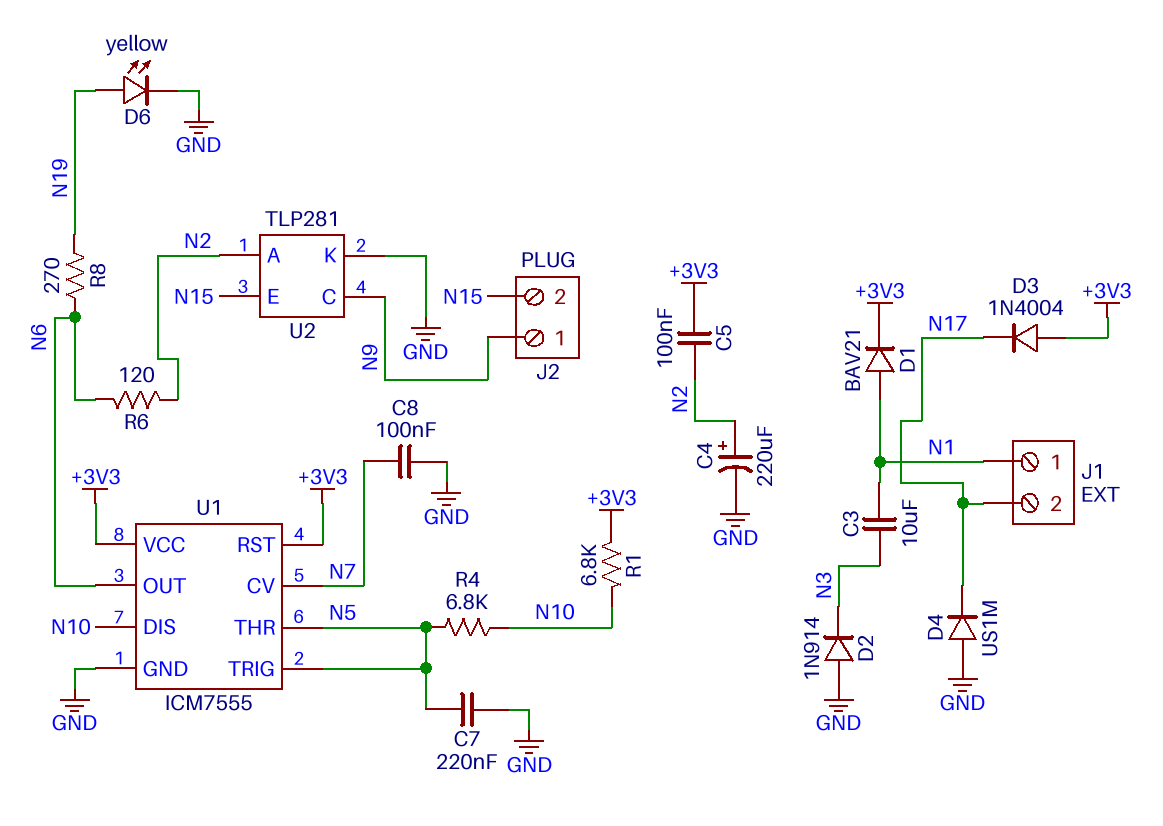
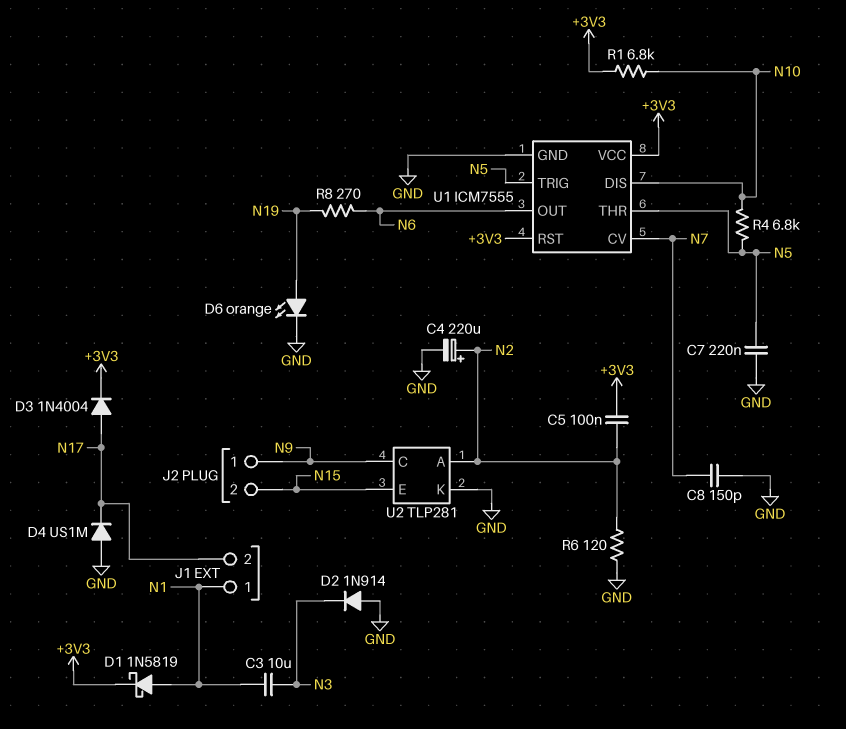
C8: 100nF (GND, N7) -> 150pF (GND, N7)
D1: diode BAV21 (A N1, K +3V3) -> schottky 1N5819 (A N1, K +3V3)
D3: diode 1N4004 (A +3V3, K N17) -> diode 1N4004 (A N17, K +3V3)
D6: LED yellow (A N19, K GND) -> LED orange (A N19, K GND)
R6: 120 (N2, N6) -> 120 (GND, N2)

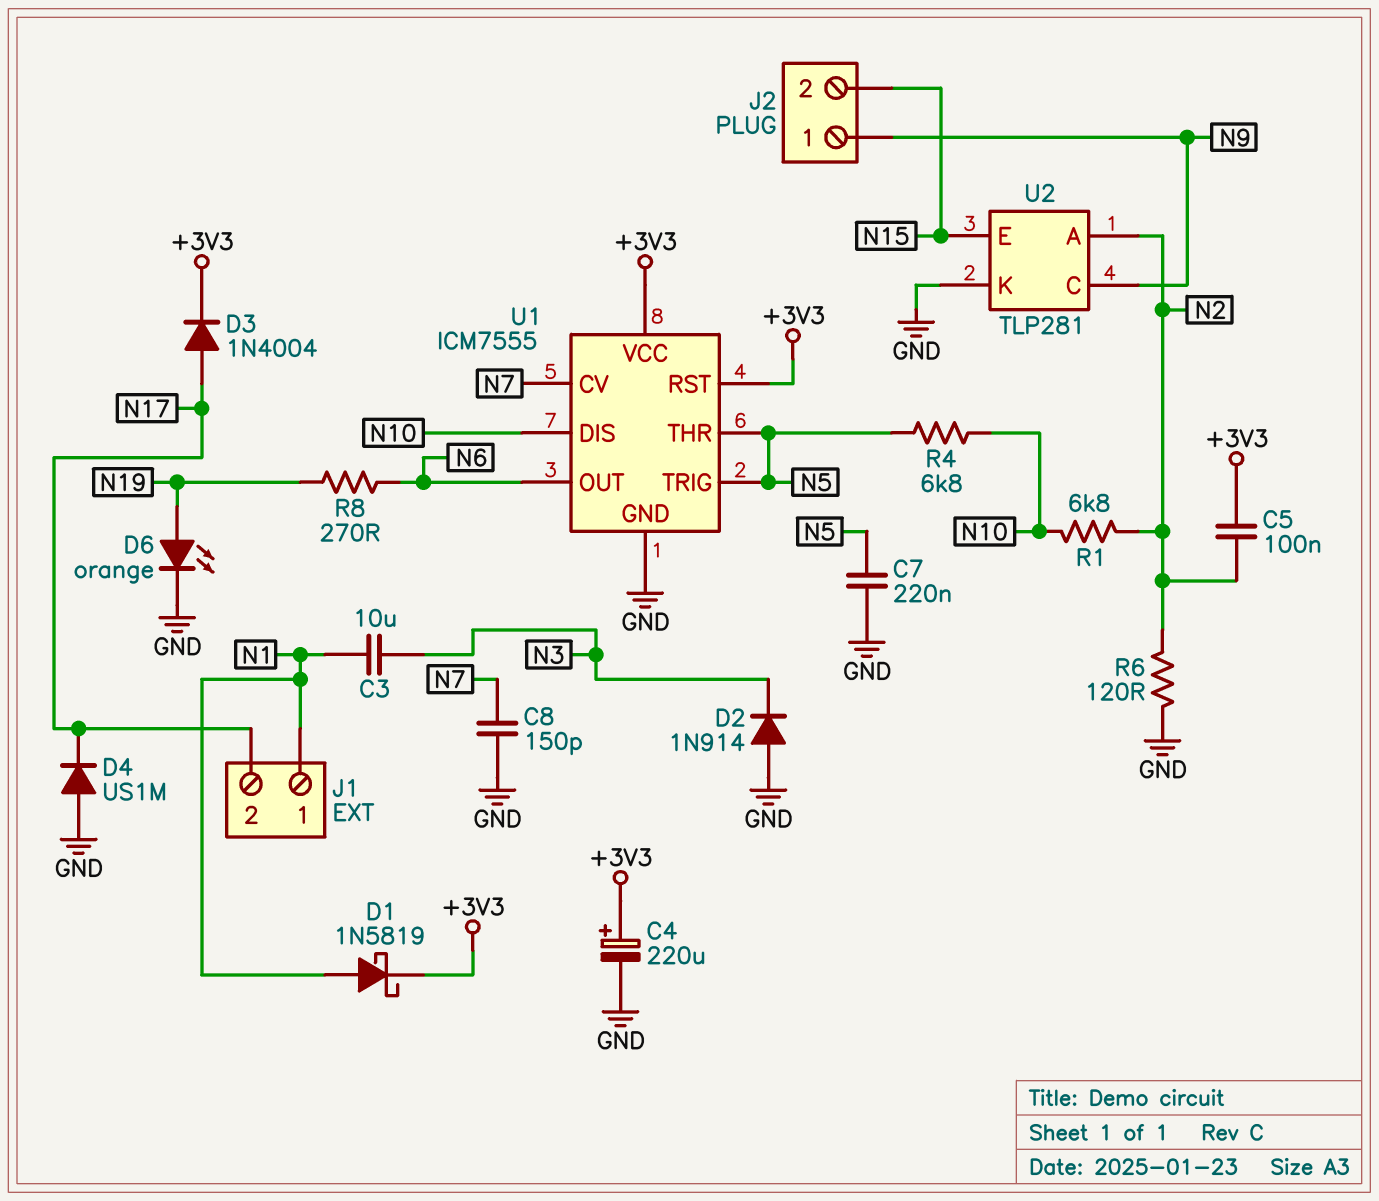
C4: 220uF (plus N2, minus GND) -> 220uF (plus +3V3, minus GND)
R1: 6.8k (+3V3, N10) -> 6.8k (N2, N10)

